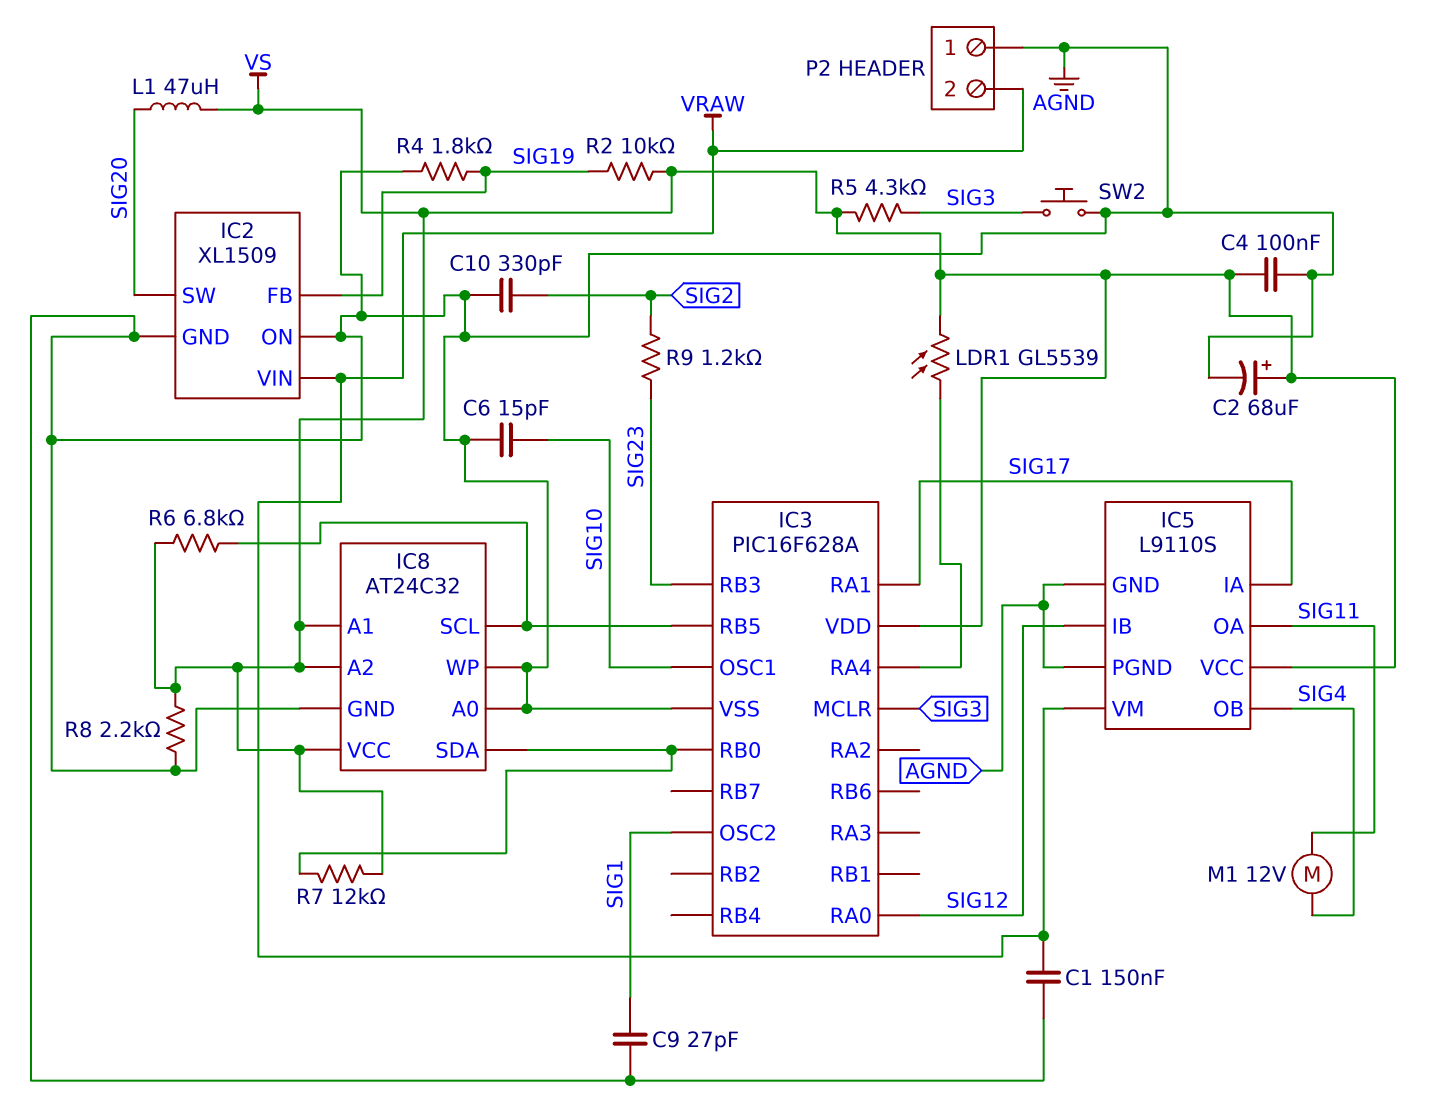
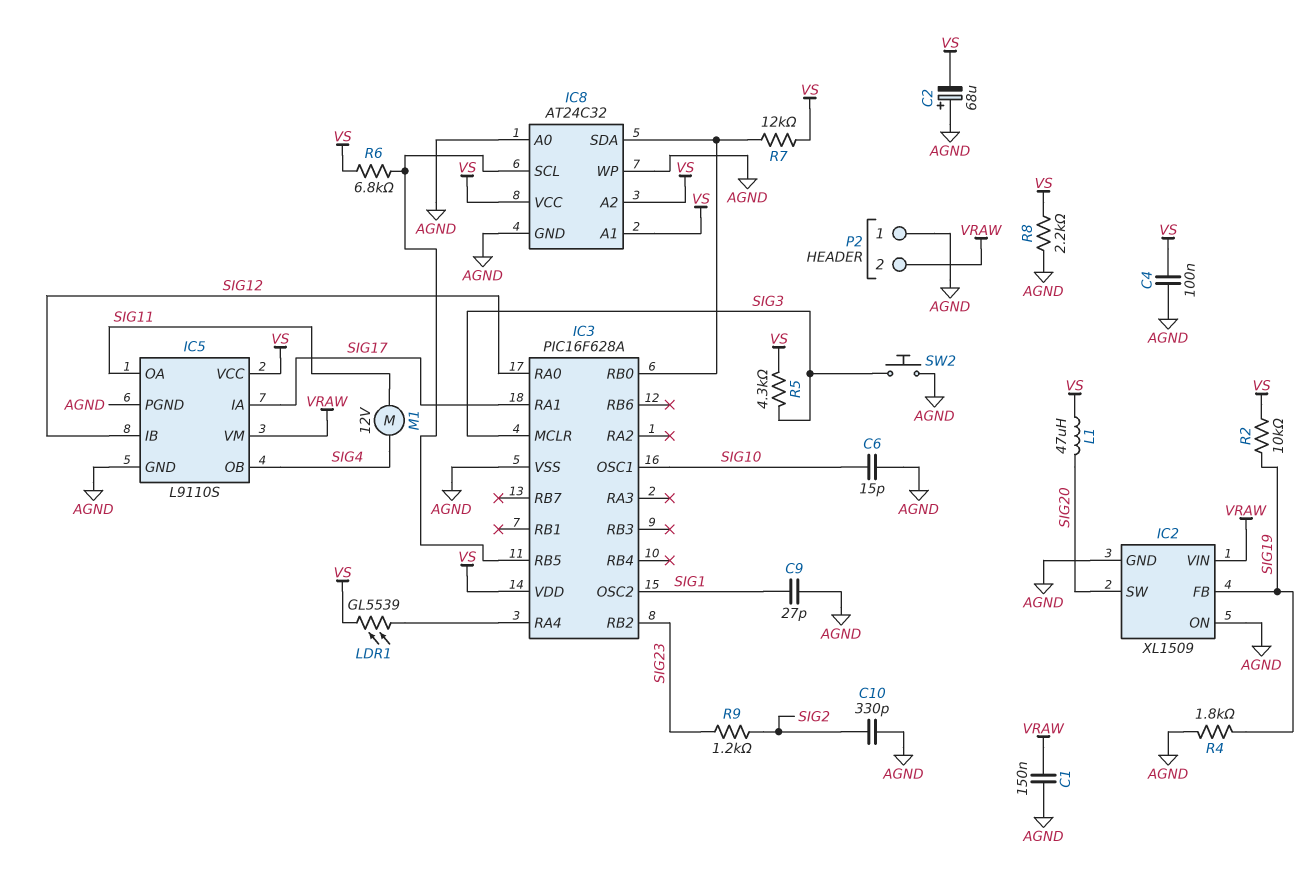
C2: 68uF (plus VS, minus AGND) -> 68uF (plus AGND, minus VS)
IC3 pin RB2: none -> SIG23
IC3 pin RB3: SIG23 -> none

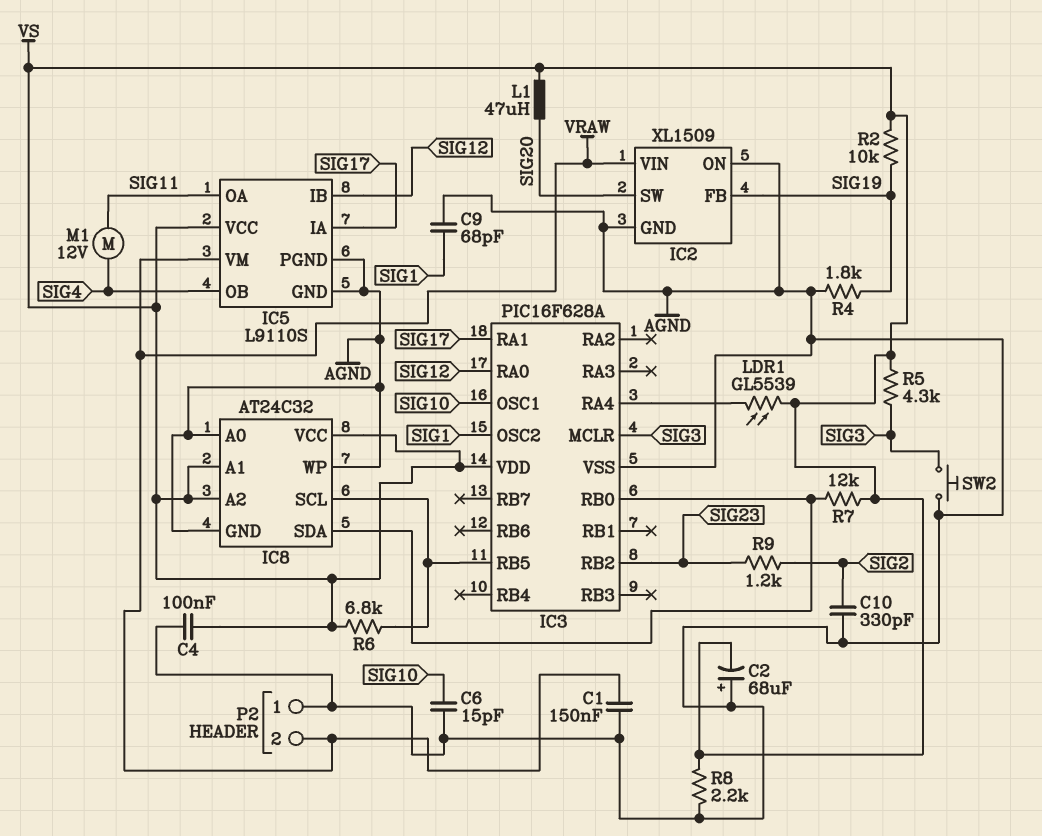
C9: 27pF (AGND, SIG1) -> 68pF (AGND, SIG1)

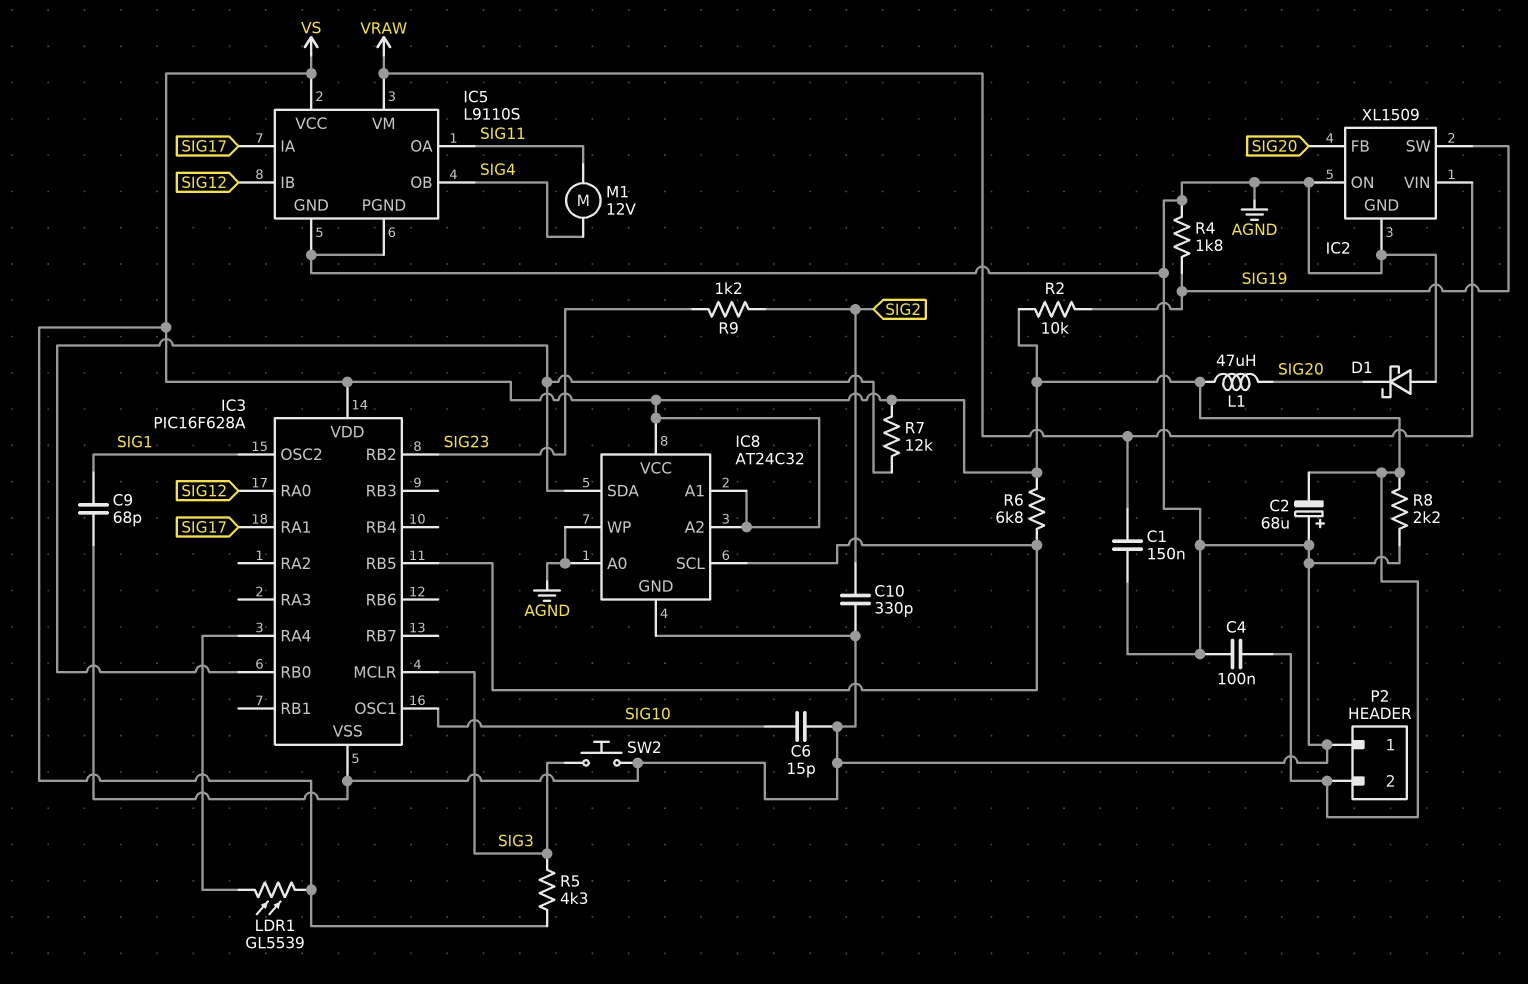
D1: none -> schottky (A AGND, K SIG20)
IC2 pin FB: SIG19 -> SIG20
IC2 pin SW: SIG20 -> SIG19
P2 pin 2: VRAW -> VS

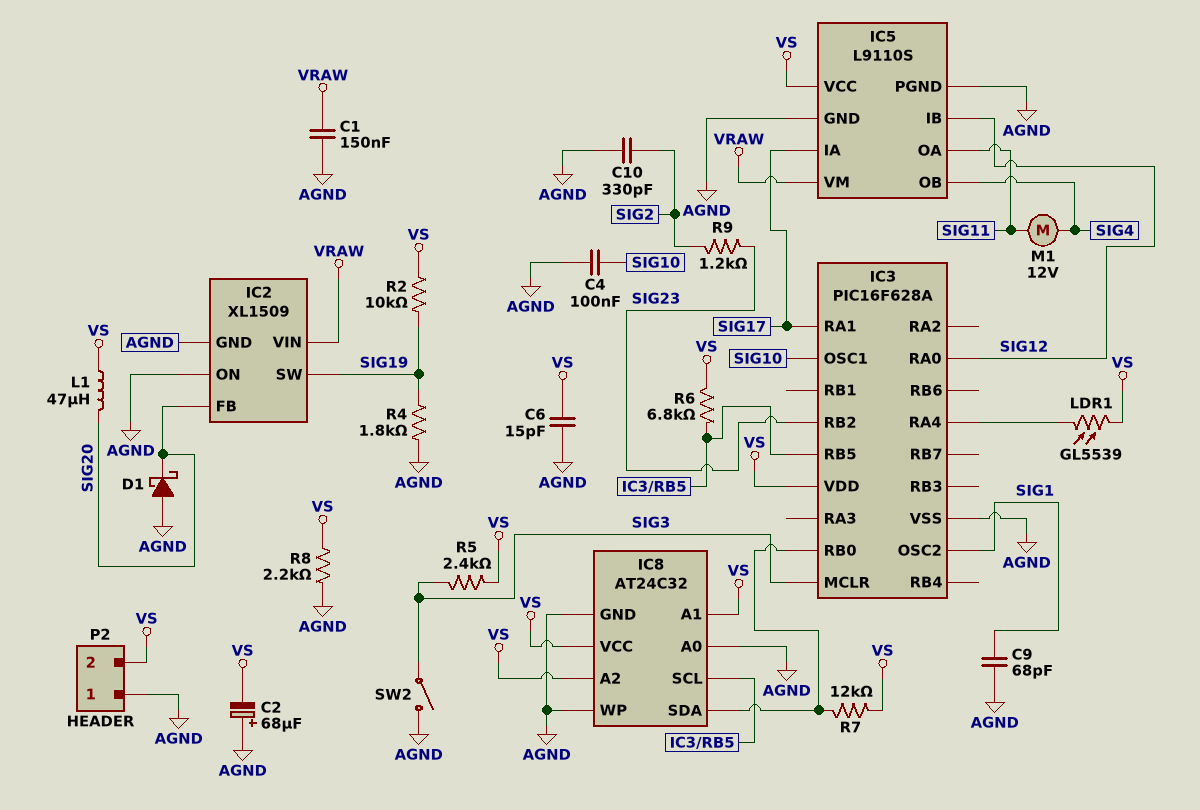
C4: 100nF (AGND, VS) -> 100nF (AGND, SIG10)
C6: 15pF (AGND, SIG10) -> 15pF (AGND, VS)
R5: 4.3k (SIG3, VS) -> 2.4k (SIG3, VS)
SW2: button (AGND, SIG3) -> switch (AGND, SIG3)

